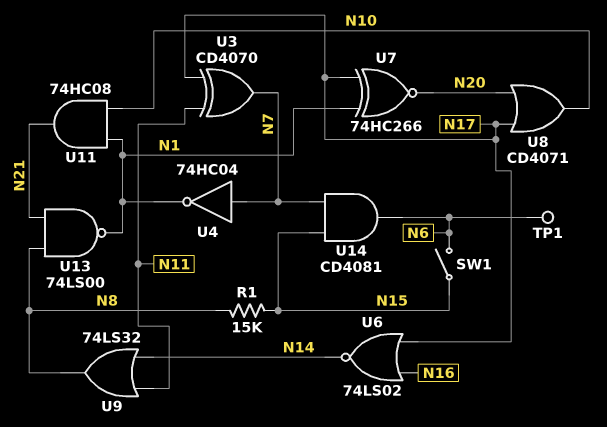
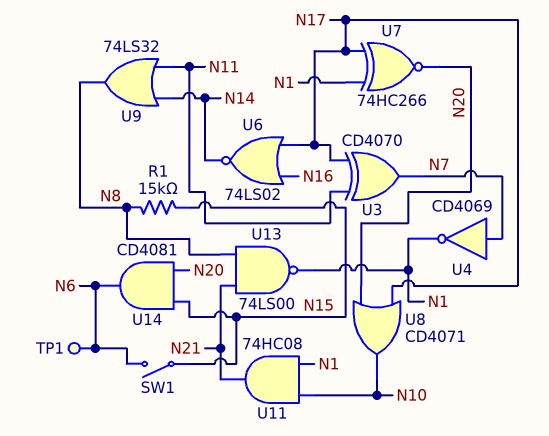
U4: NOT 74HC04 (in N7, out N1) -> NOT CD4069 (in N7, out N1)
U14: AND CD4081 (in N7, in N15, out N6) -> AND CD4081 (in N15, in N20, out N6)

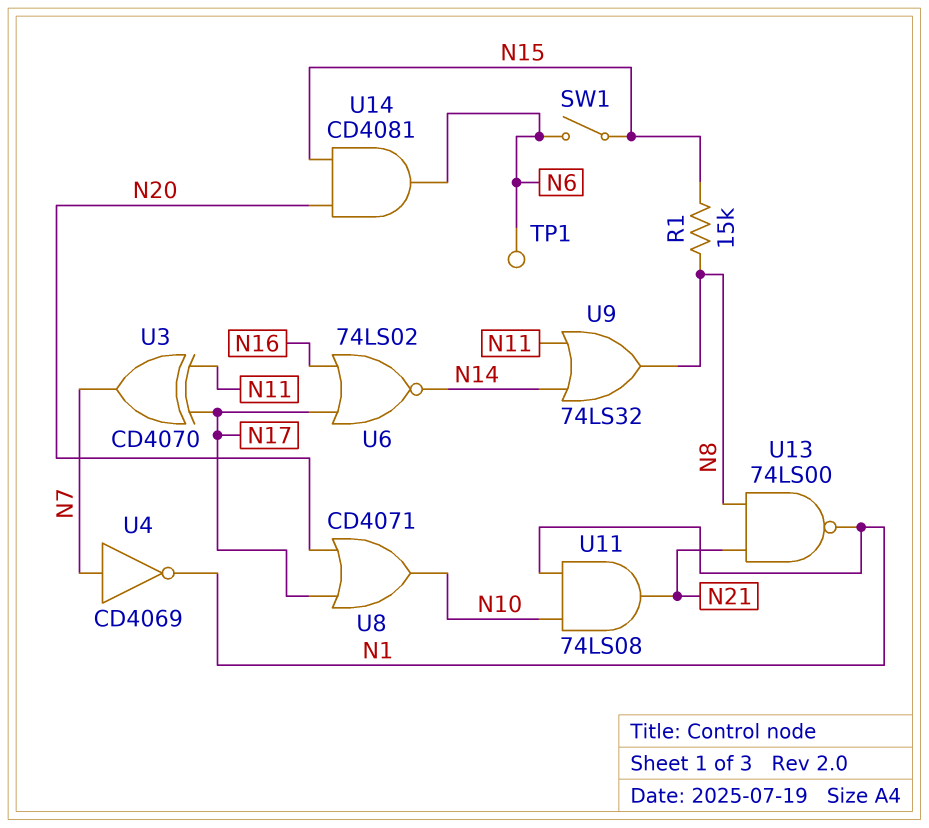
U7: XNOR 74HC266 (in N1, in N17, out N20) -> none
U11: AND 74HC08 (in N1, in N10, out N21) -> AND 74LS08 (in N1, in N10, out N21)

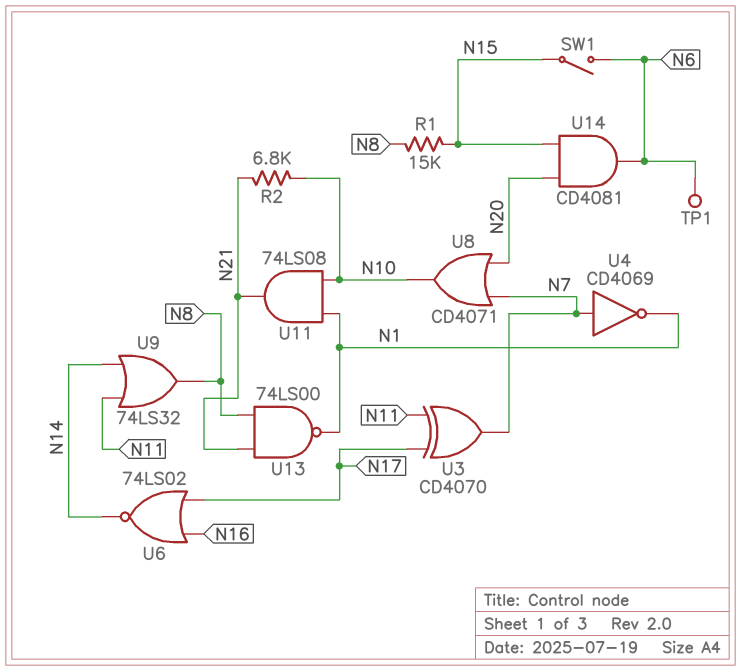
R2: none -> 6.8k (N10, N21)
U8: OR CD4071 (in N17, in N20, out N10) -> OR CD4071 (in N7, in N20, out N10)

